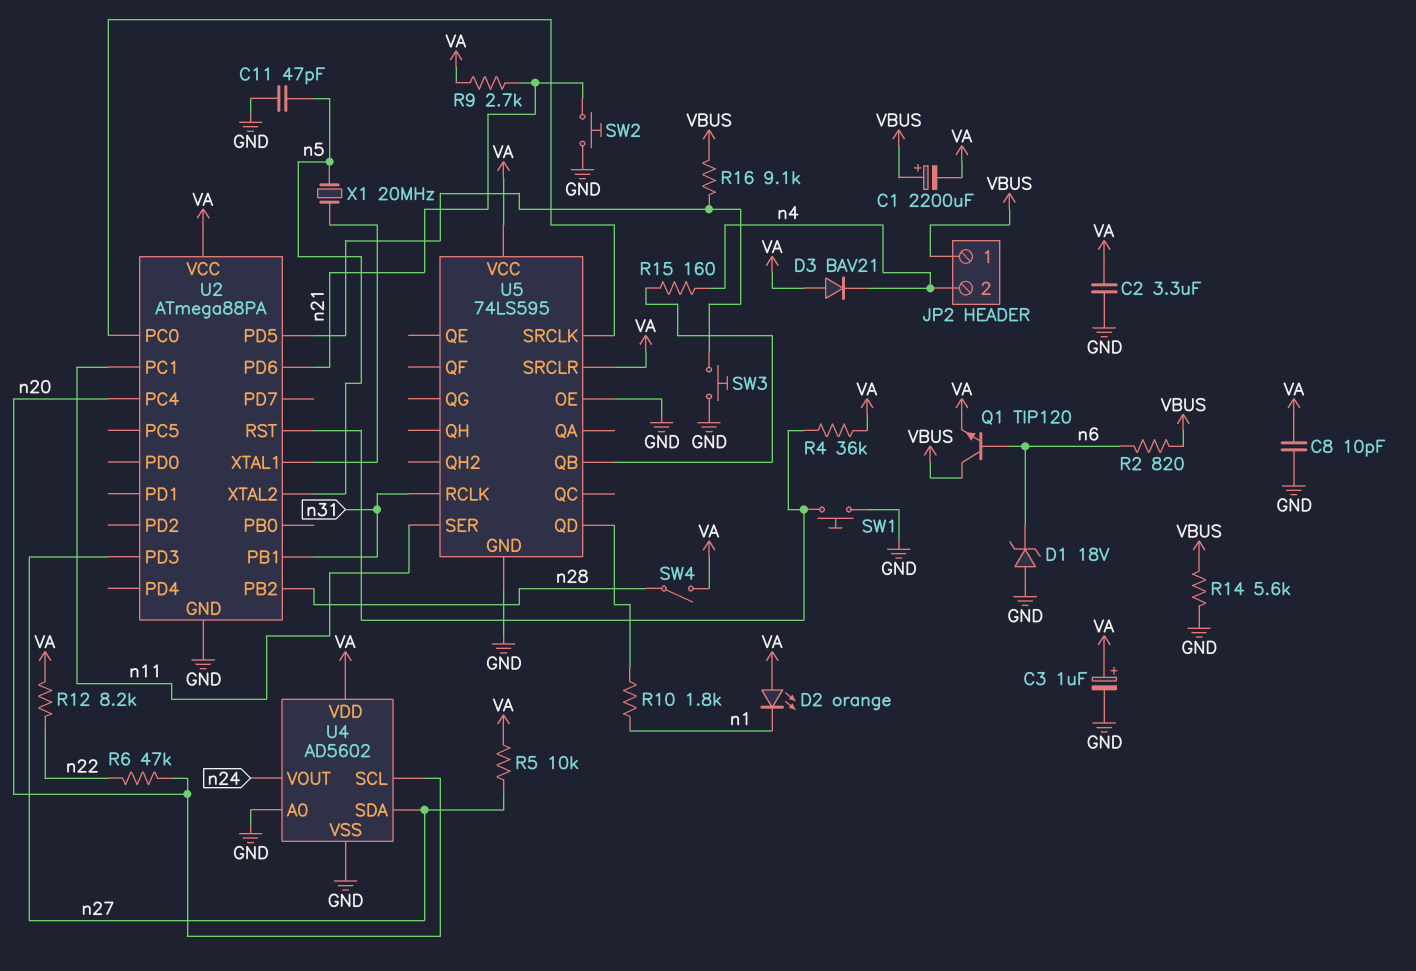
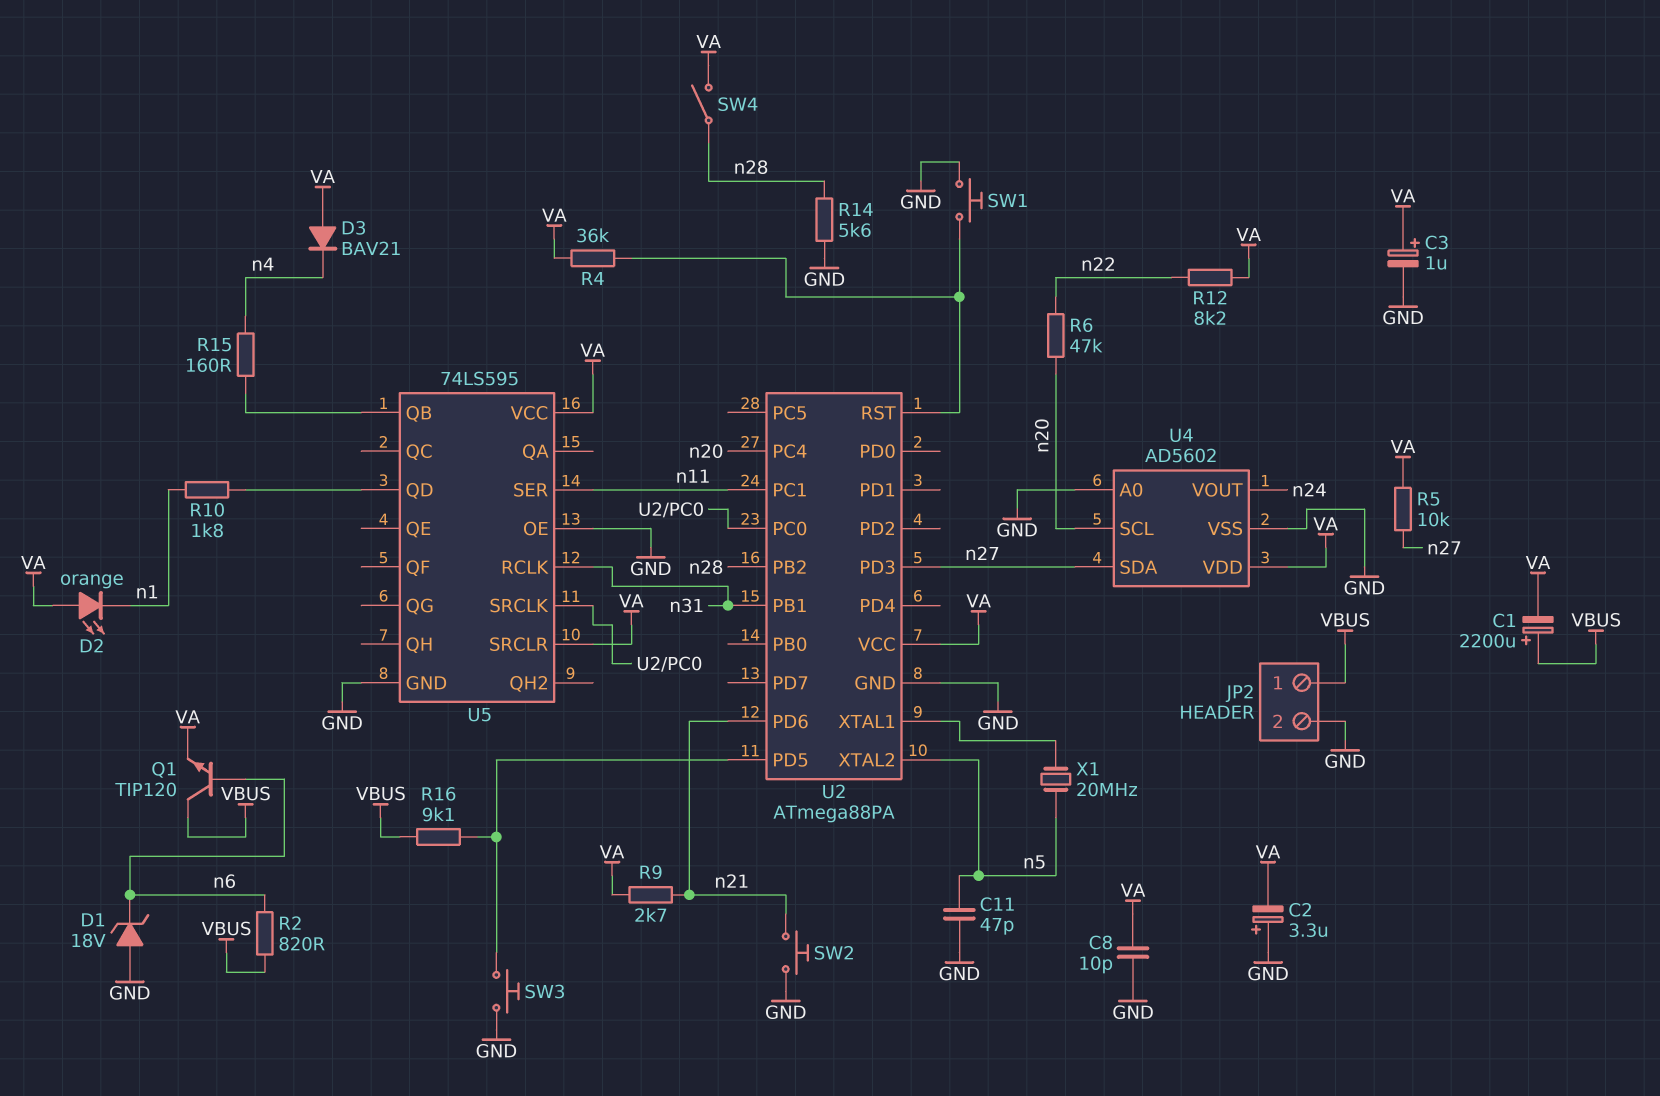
C2: 3.3uF (GND, VA) -> 3.3uF (plus GND, minus VA)
JP2 pin 2: n4 -> GND
R14: 5.6k (GND, VBUS) -> 5.6k (GND, n28)

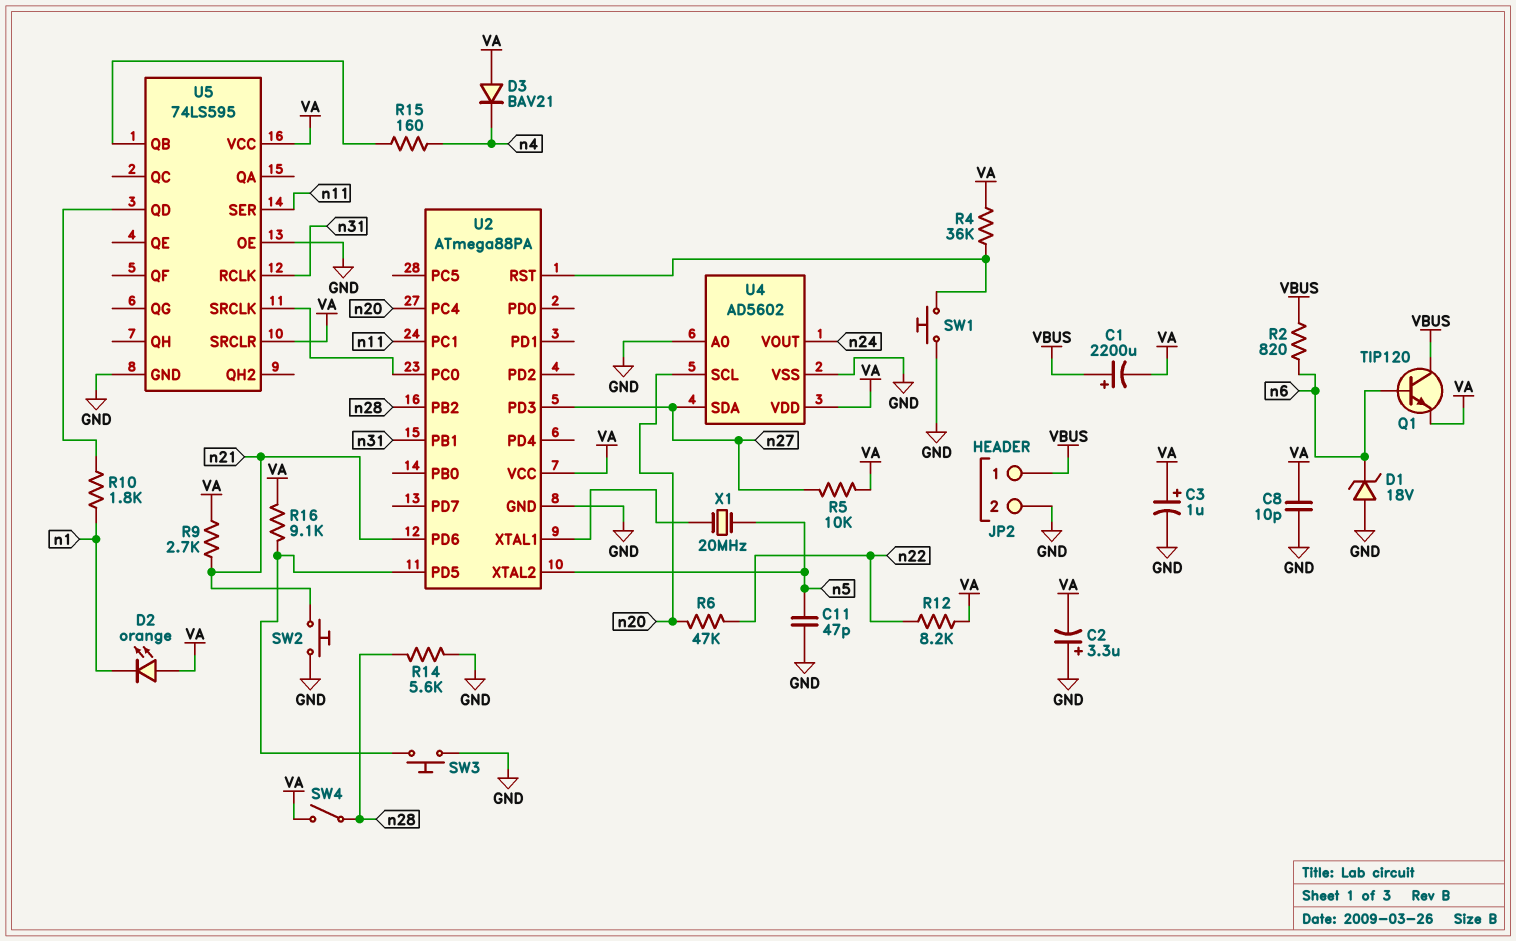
R16: 9.1k (U2/PD5, VBUS) -> 9.1k (U2/PD5, VA)

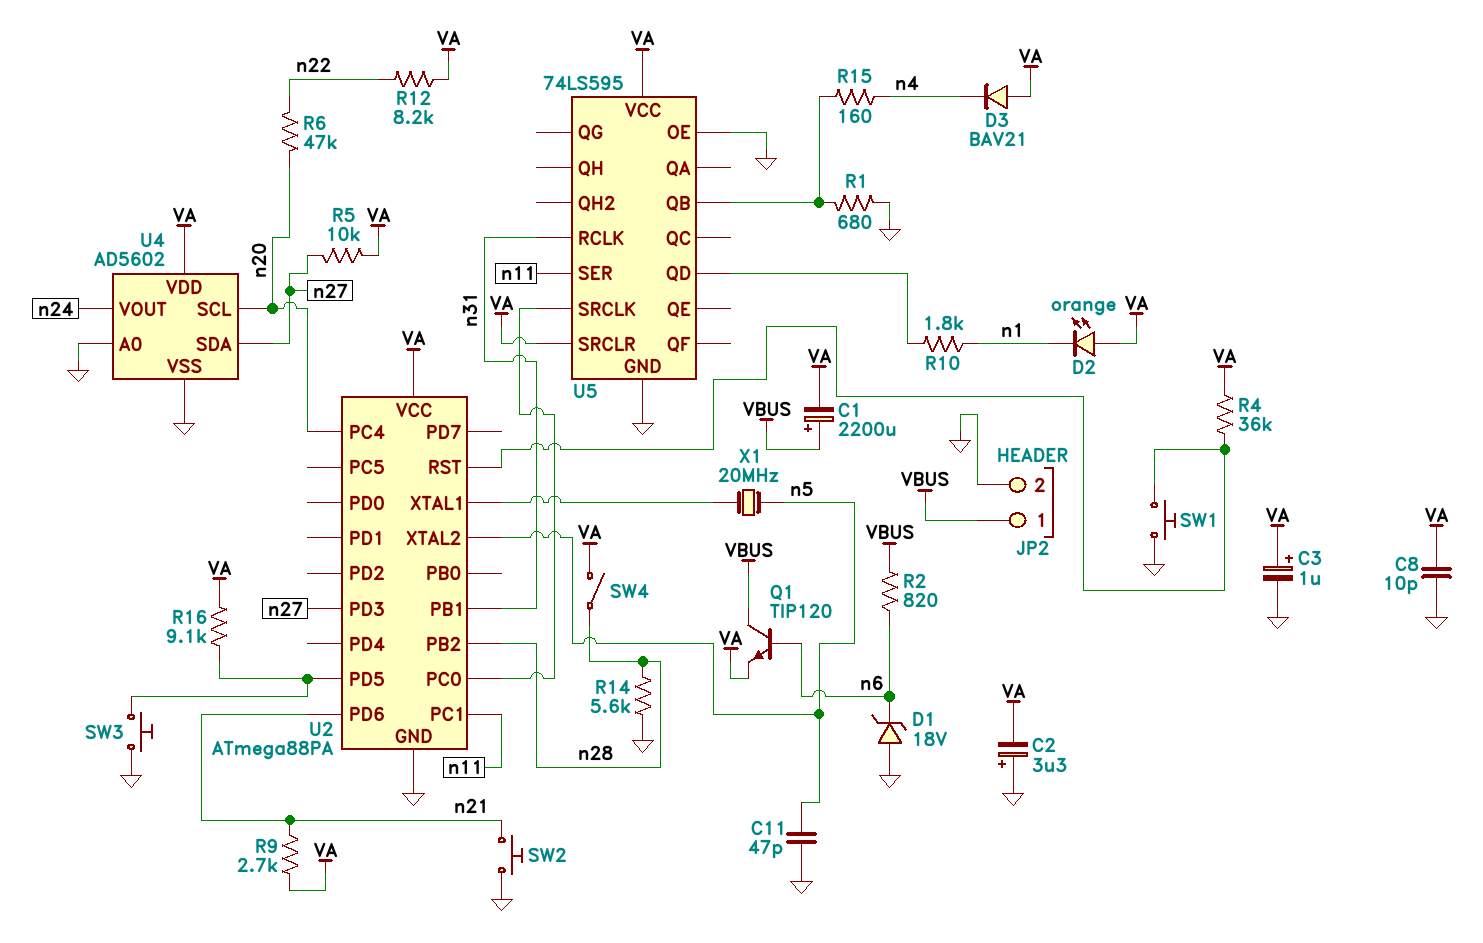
R1: none -> 680 (GND, U5/QB)

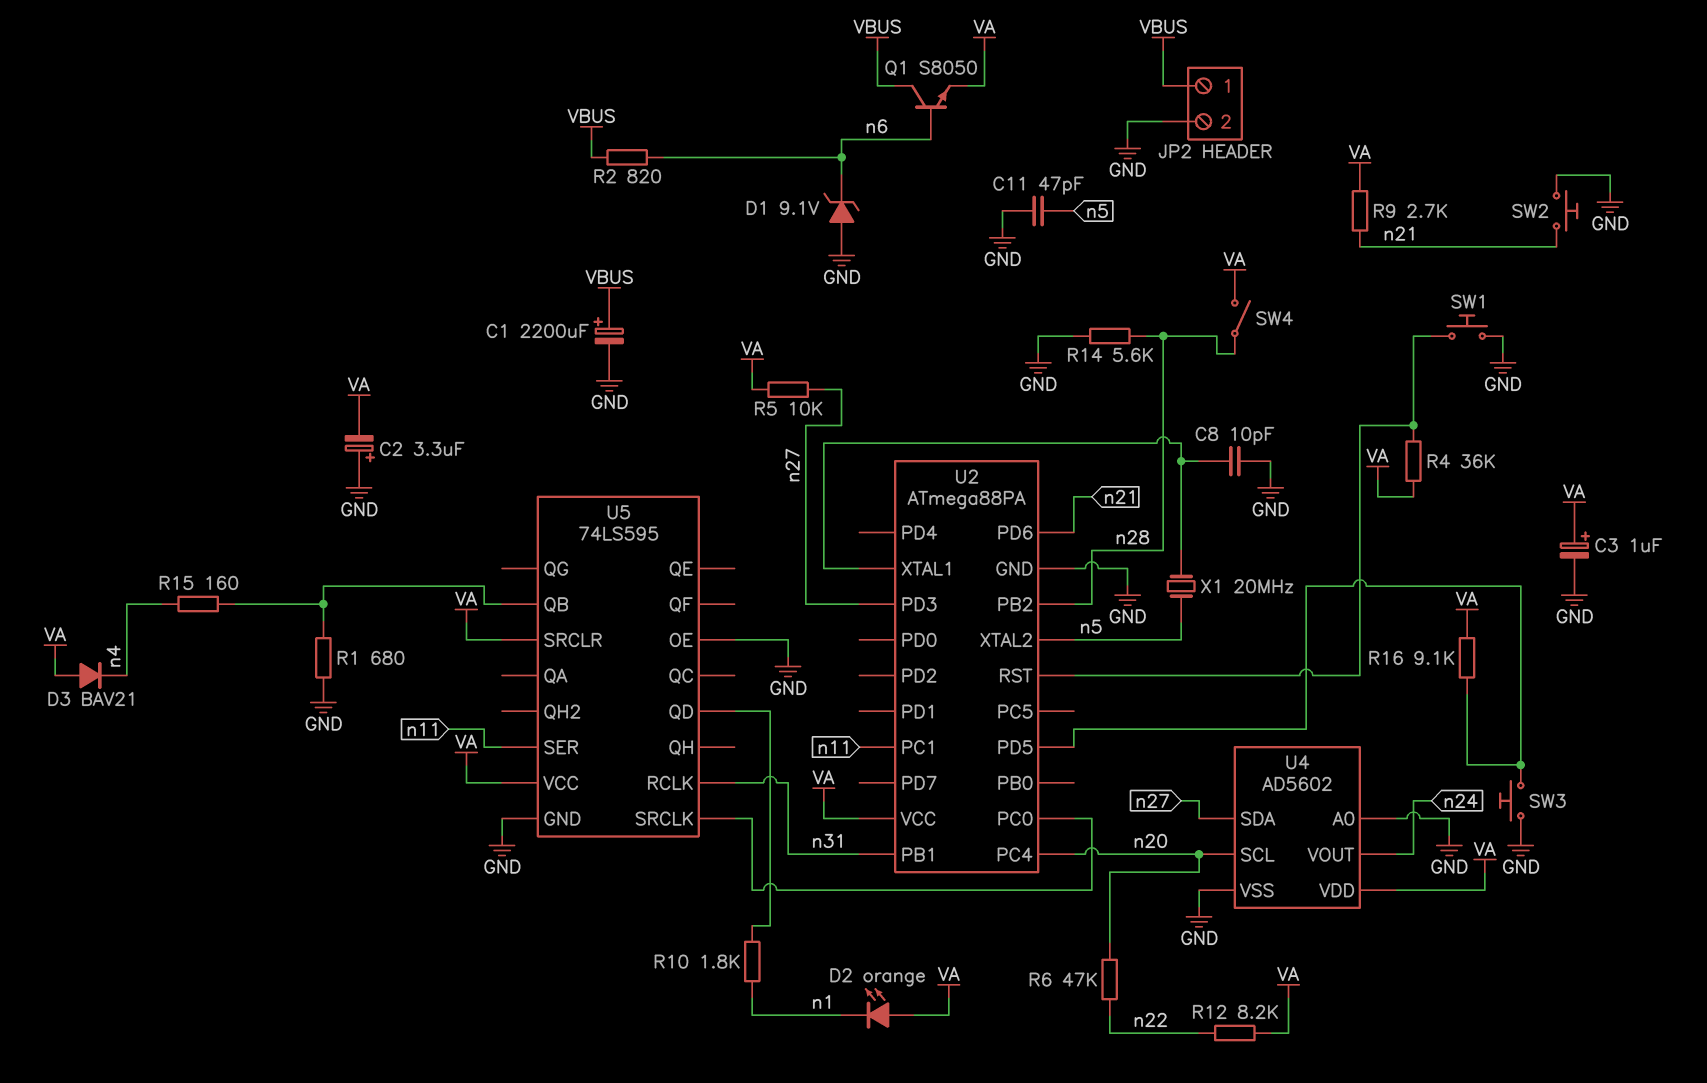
C1: 2200uF (plus VBUS, minus VA) -> 2200uF (plus VBUS, minus GND)
C8: 10pF (GND, VA) -> 10pF (GND, U2/XTAL1)
D1: zener 18V (A GND, K n6) -> zener 9.1V (A GND, K n6)
Q1: NPN TIP120 (B n6, C VBUS, E VA) -> NPN S8050 (B n6, C VBUS, E VA)

